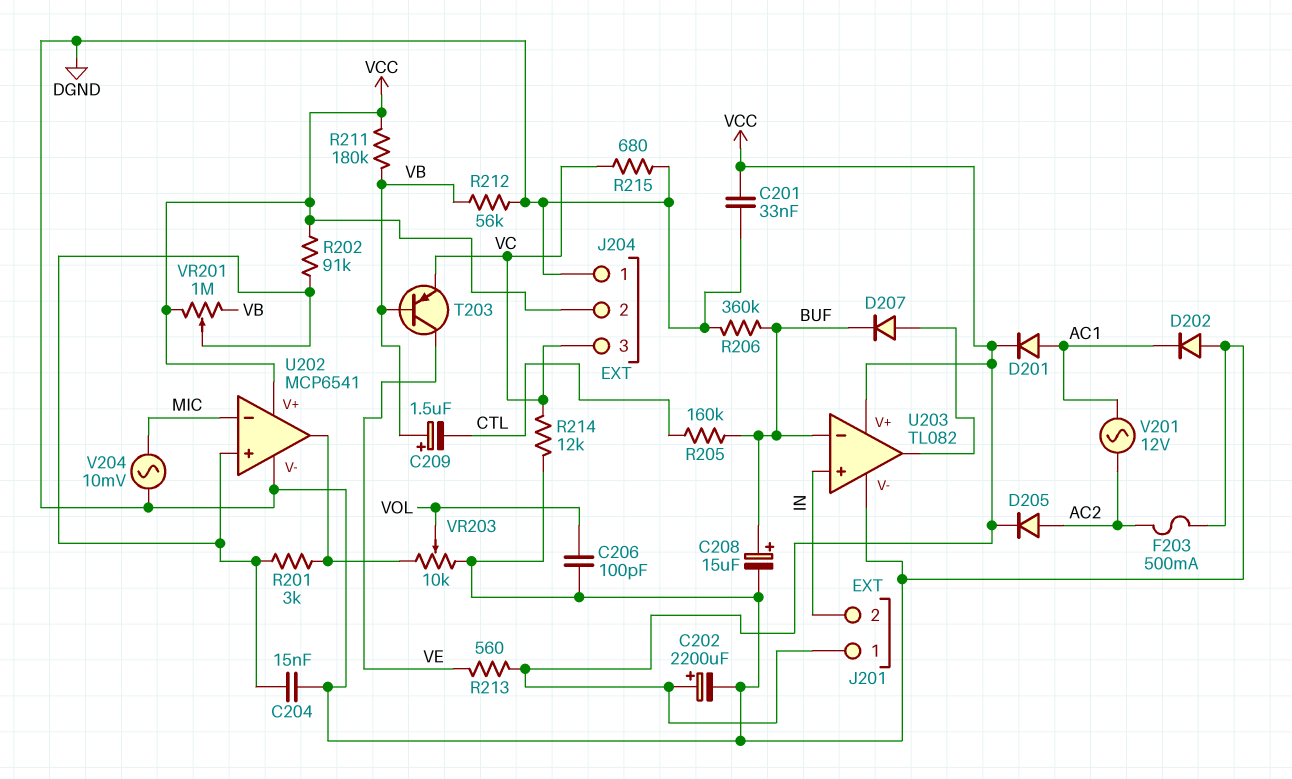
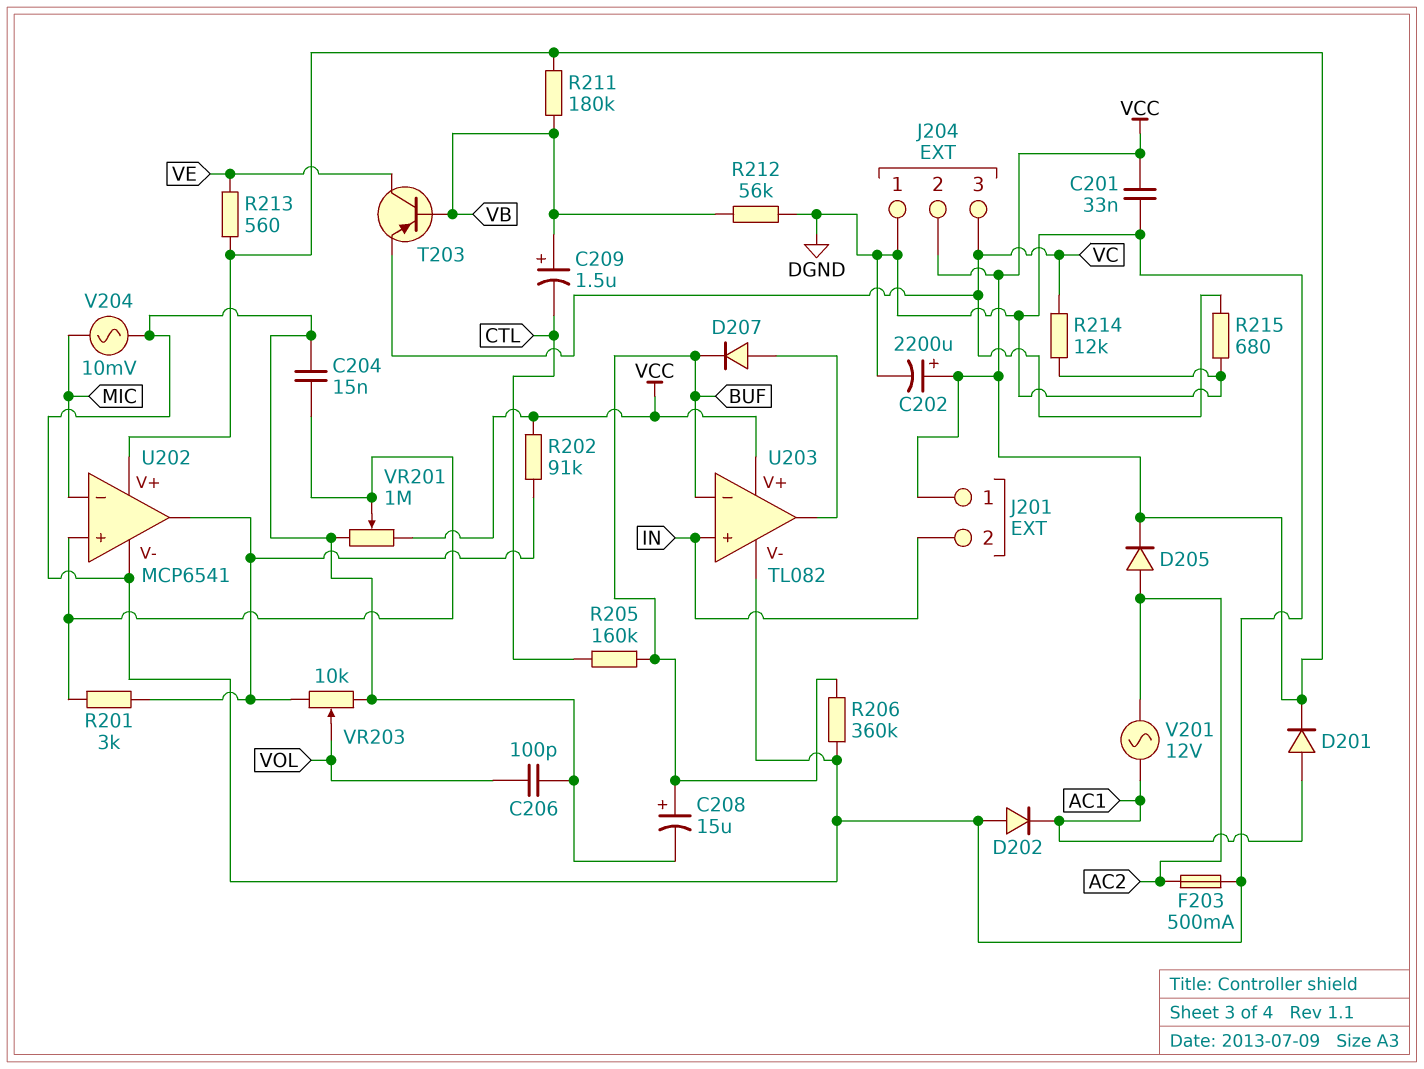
R202: 91k (U202/in+, VCC) -> 91k (U202/out, VCC)
VR201: 1M (VB, VCC, wiper U202/in+) -> 1M (DGND, VCC, wiper U202/in+)

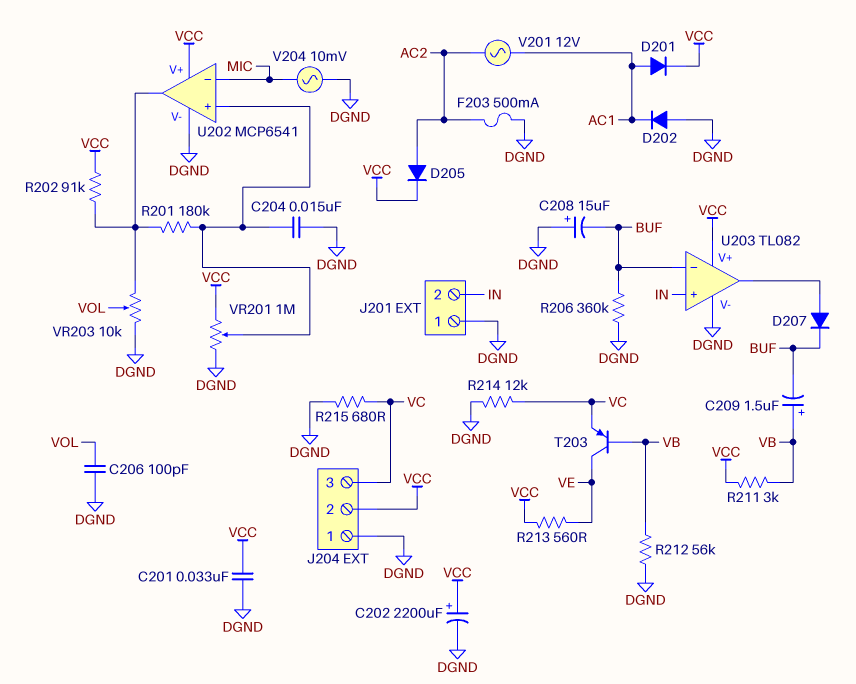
C208: 15uF (plus BUF, minus DGND) -> 15uF (plus DGND, minus BUF)
C209: 1.5uF (plus VB, minus CTL) -> 1.5uF (plus VB, minus BUF)
J201 pin 1: VCC -> DGND
R201: 3k (U202/in+, U202/out) -> 180k (U202/in+, U202/out)
R205: 160k (BUF, CTL) -> none
R211: 180k (VB, VCC) -> 3k (VB, VCC)

